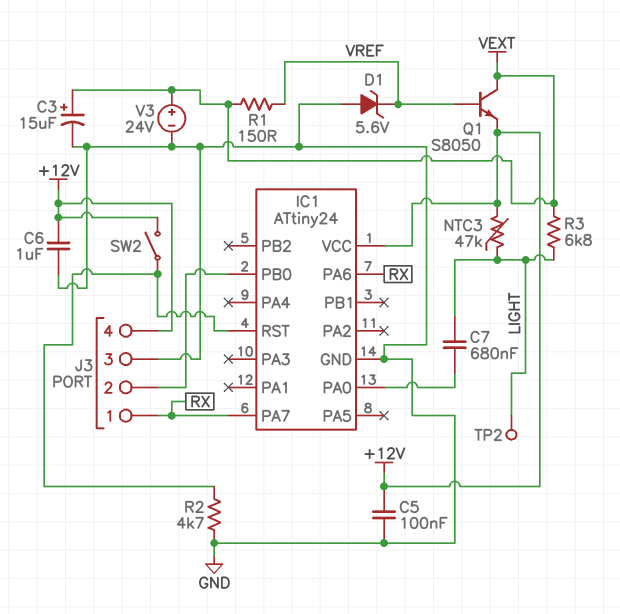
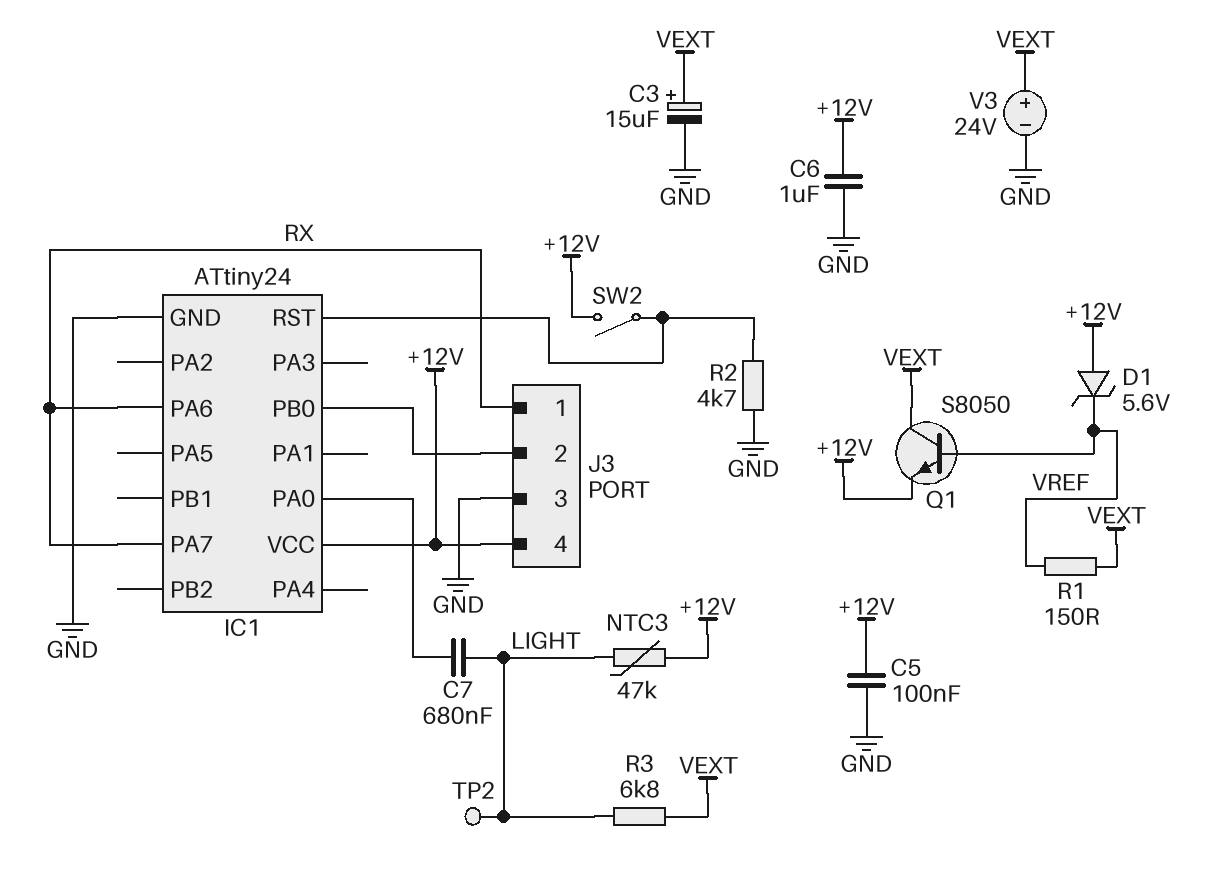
D1: zener 5.6V (A GND, K VREF) -> zener 5.6V (A +12V, K VREF)

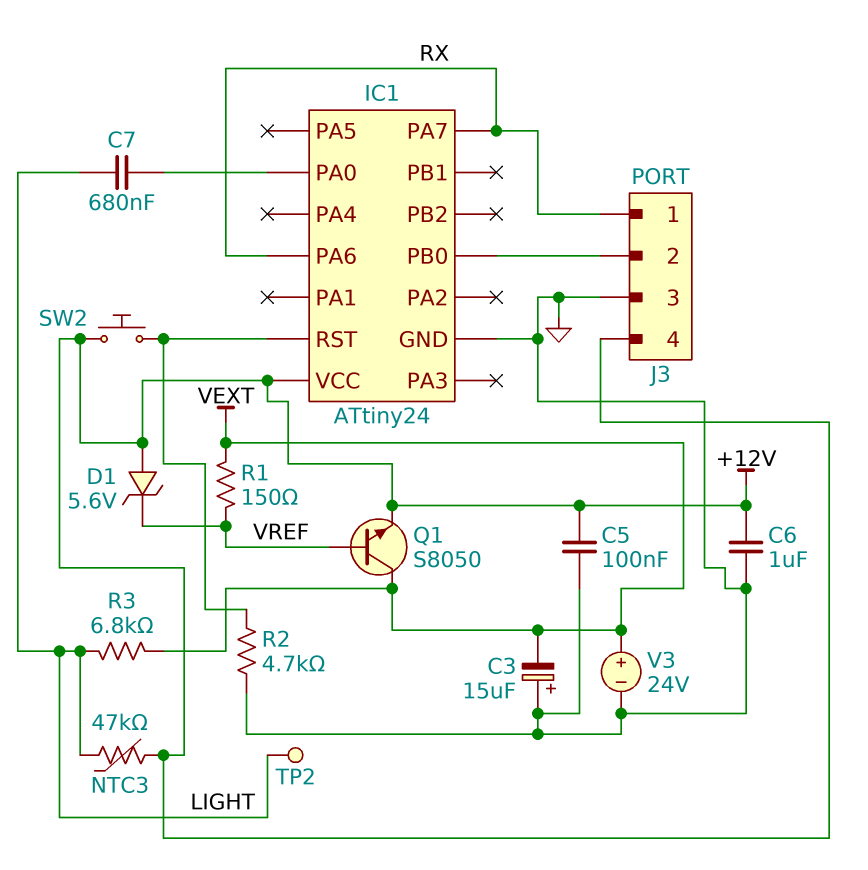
C3: 15uF (plus VEXT, minus GND) -> 15uF (plus GND, minus VEXT)
SW2: switch (+12V, IC1/RST) -> button (+12V, IC1/RST)

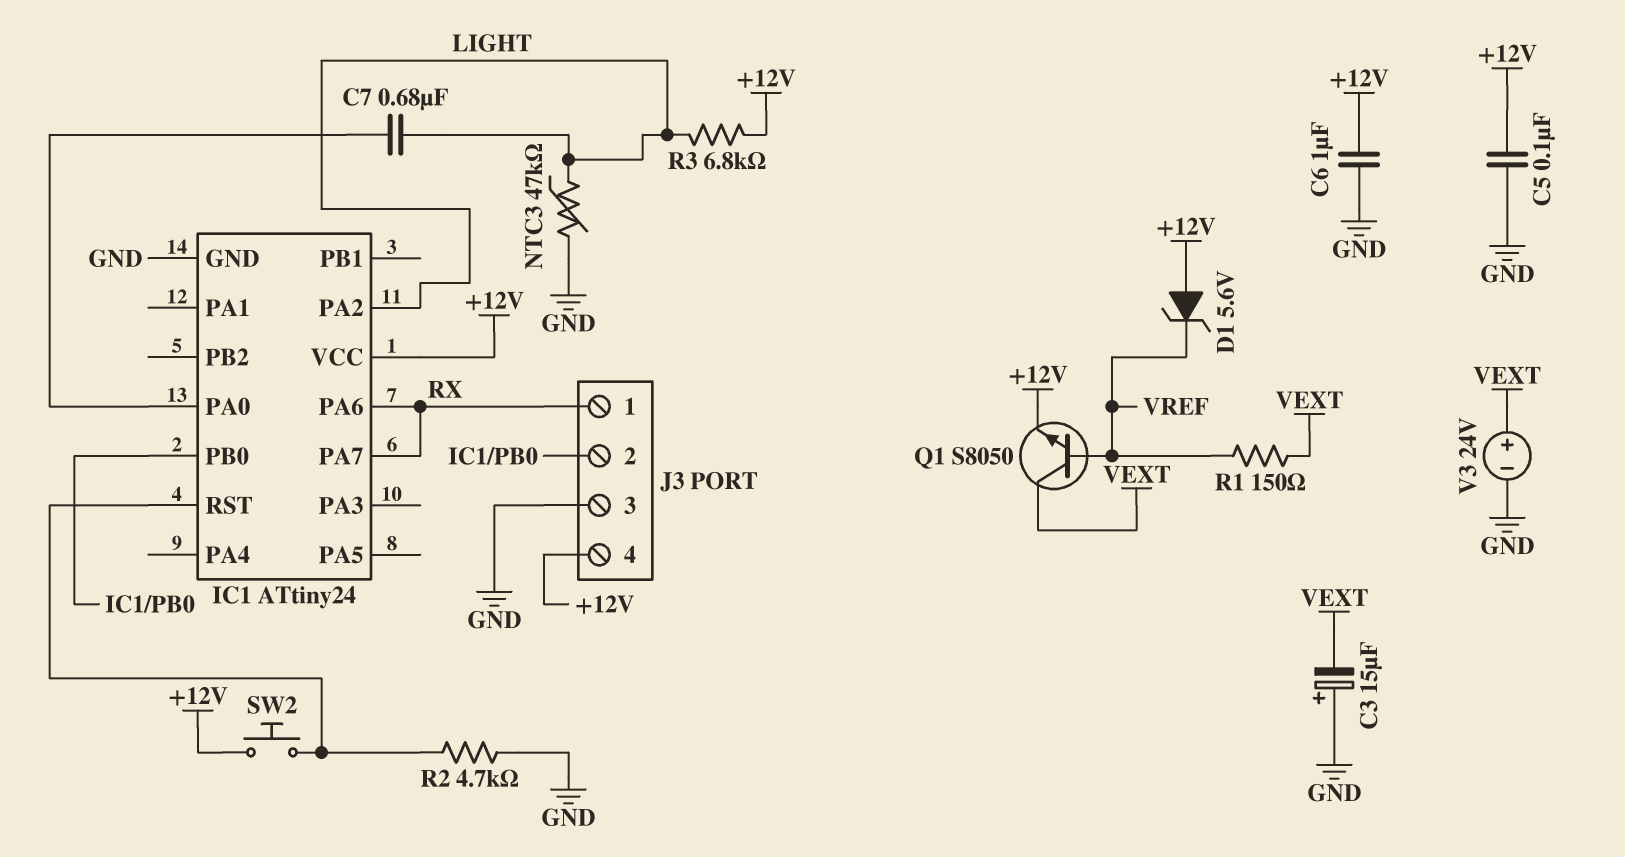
IC1 pin PA2: none -> LIGHT
NTC3: 47k (+12V, LIGHT) -> 47k (GND, LIGHT)
R3: 6.8k (LIGHT, VEXT) -> 6.8k (+12V, LIGHT)
TP2: test point (LIGHT) -> none

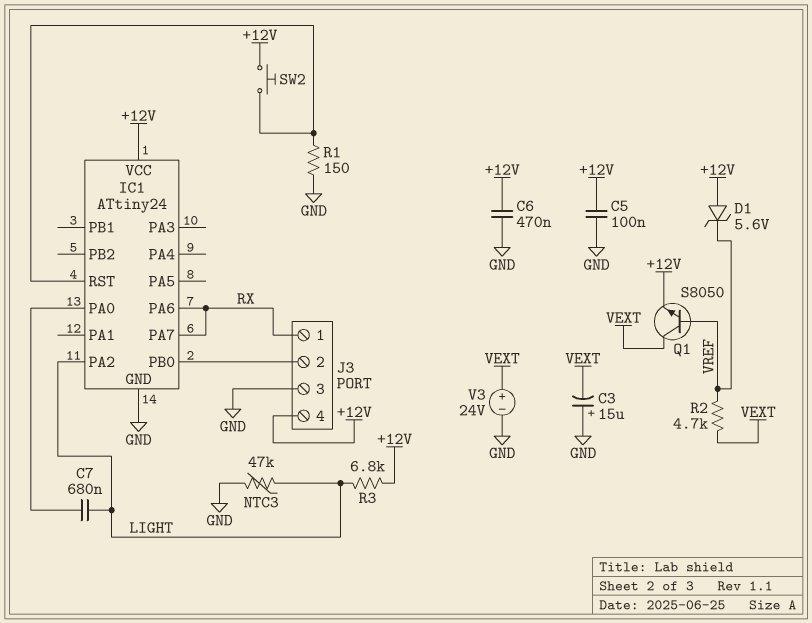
C6: 1uF (+12V, GND) -> 470nF (+12V, GND)
R1: 150 (VEXT, VREF) -> 150 (GND, IC1/RST)
R2: 4.7k (GND, IC1/RST) -> 4.7k (VEXT, VREF)

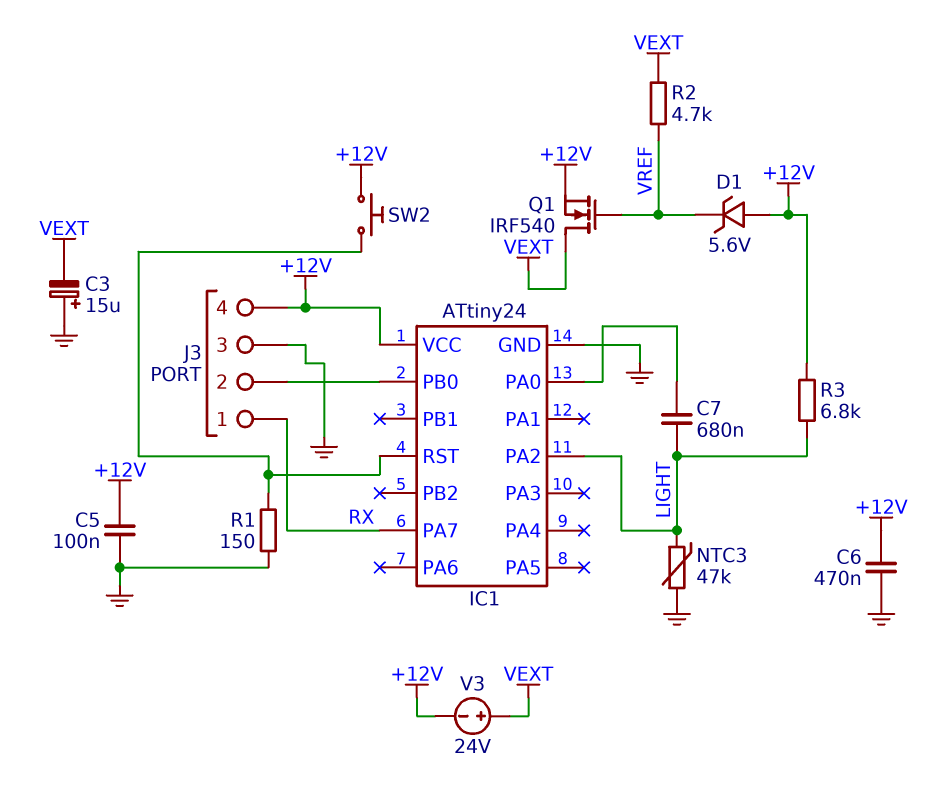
IC1 pin PA6: RX -> none
Q1: NPN S8050 (B VREF, C VEXT, E +12V) -> NMOS IRF540 (G VREF, D VEXT, S +12V)
V3: 24V (plus VEXT, minus GND) -> 24V (plus VEXT, minus +12V)

